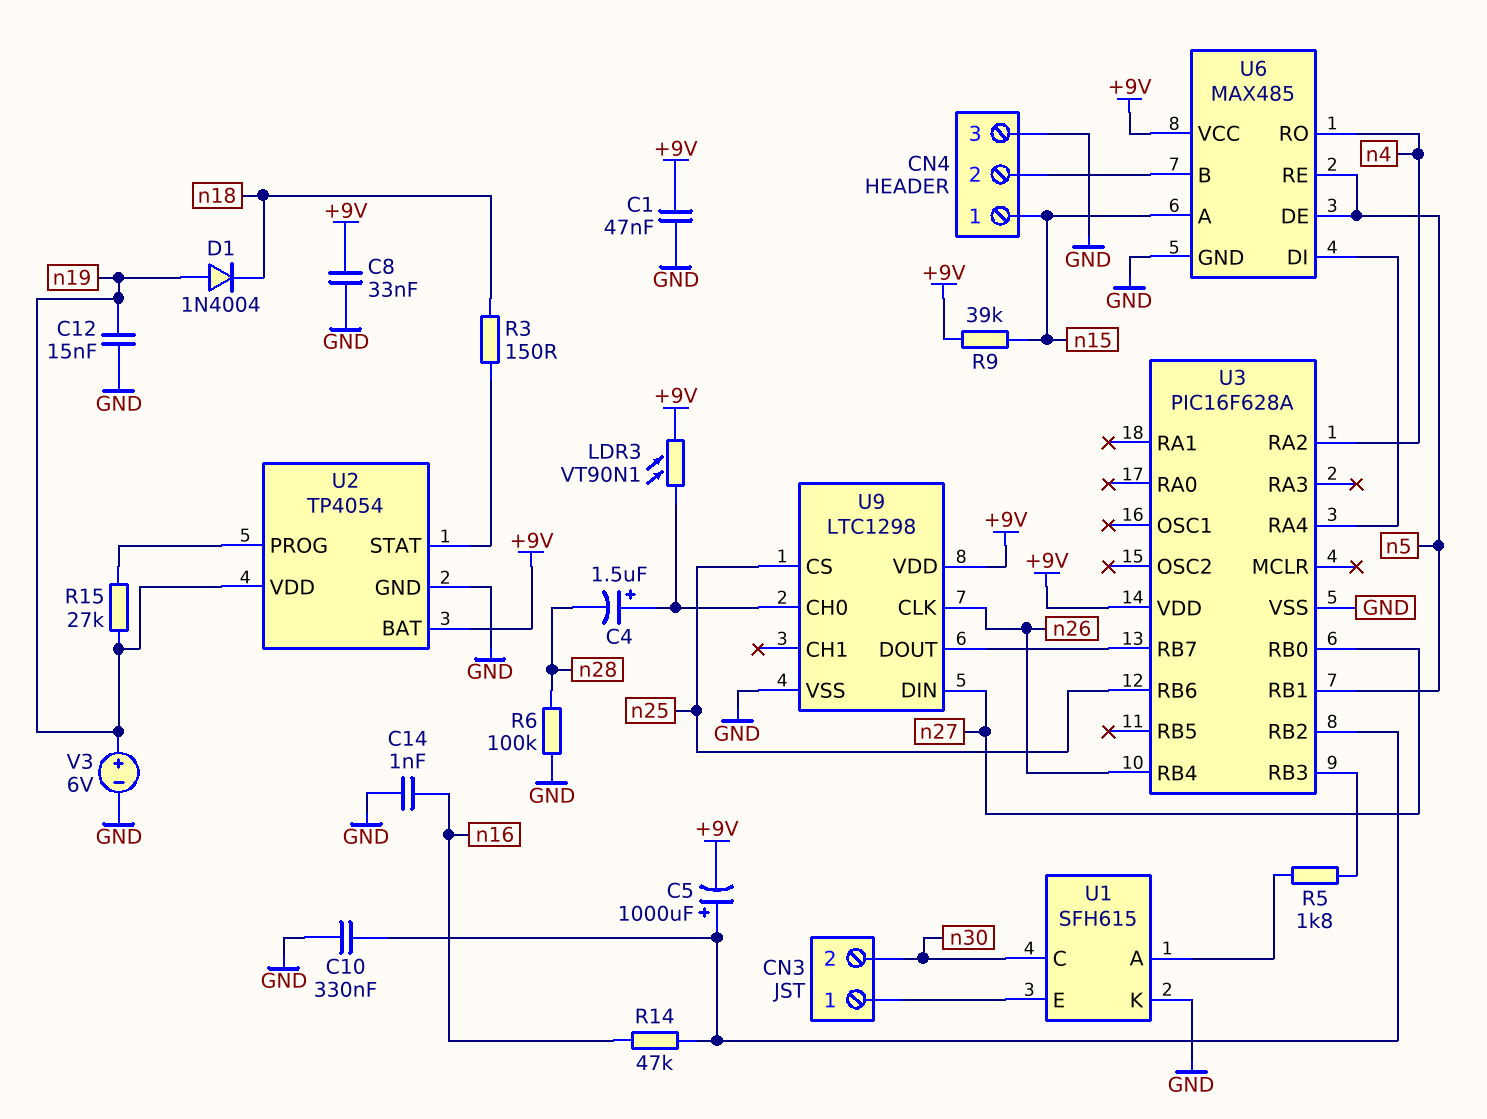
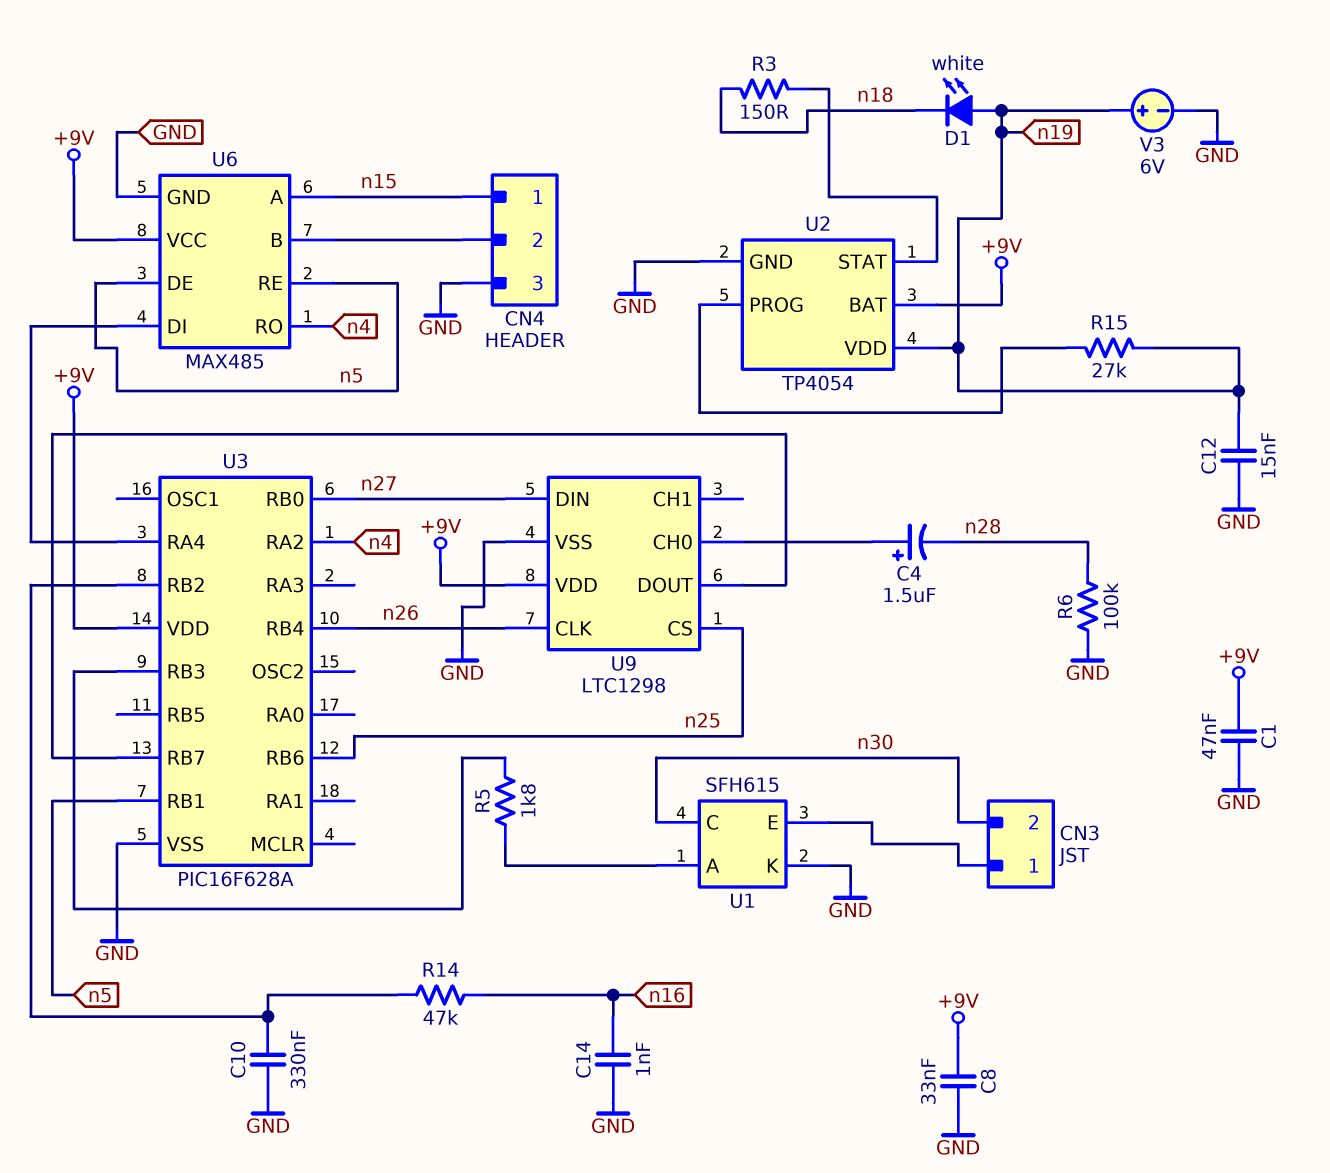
C5: 1000uF (plus U3/RB2, minus +9V) -> none
D1: diode 1N4004 (A n19, K n18) -> LED white (A n19, K n18)
LDR3: VT90N1 (+9V, U9/CH0) -> none
R9: 39k (+9V, n15) -> none

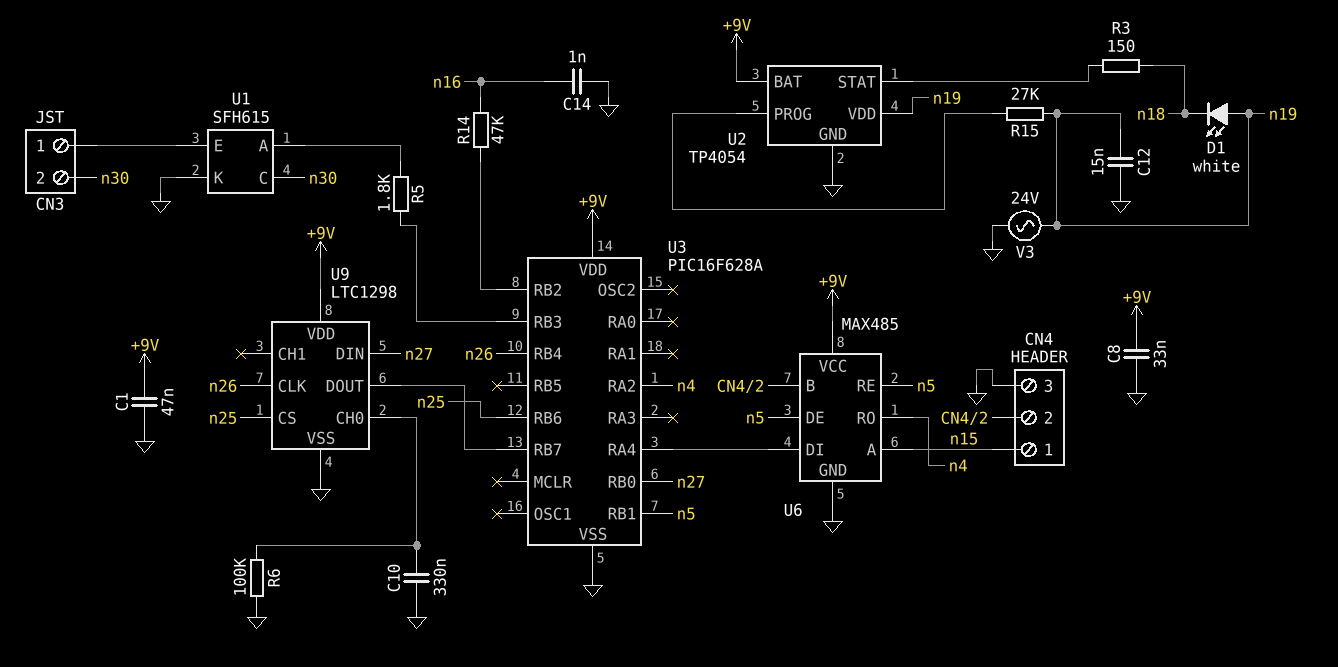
C4: 1.5uF (plus U9/CH0, minus n28) -> none
C10: 330nF (GND, U3/RB2) -> 330nF (GND, U9/CH0)
R6: 100k (GND, n28) -> 100k (GND, U9/CH0)
V3: 6V (plus n19, minus GND) -> AC 24V (GND, n19)

